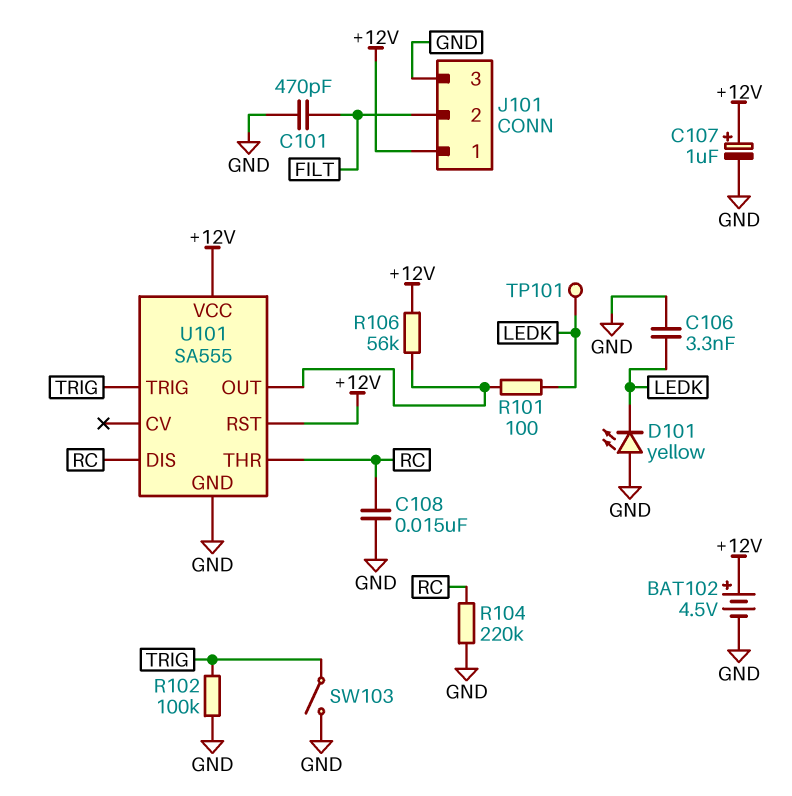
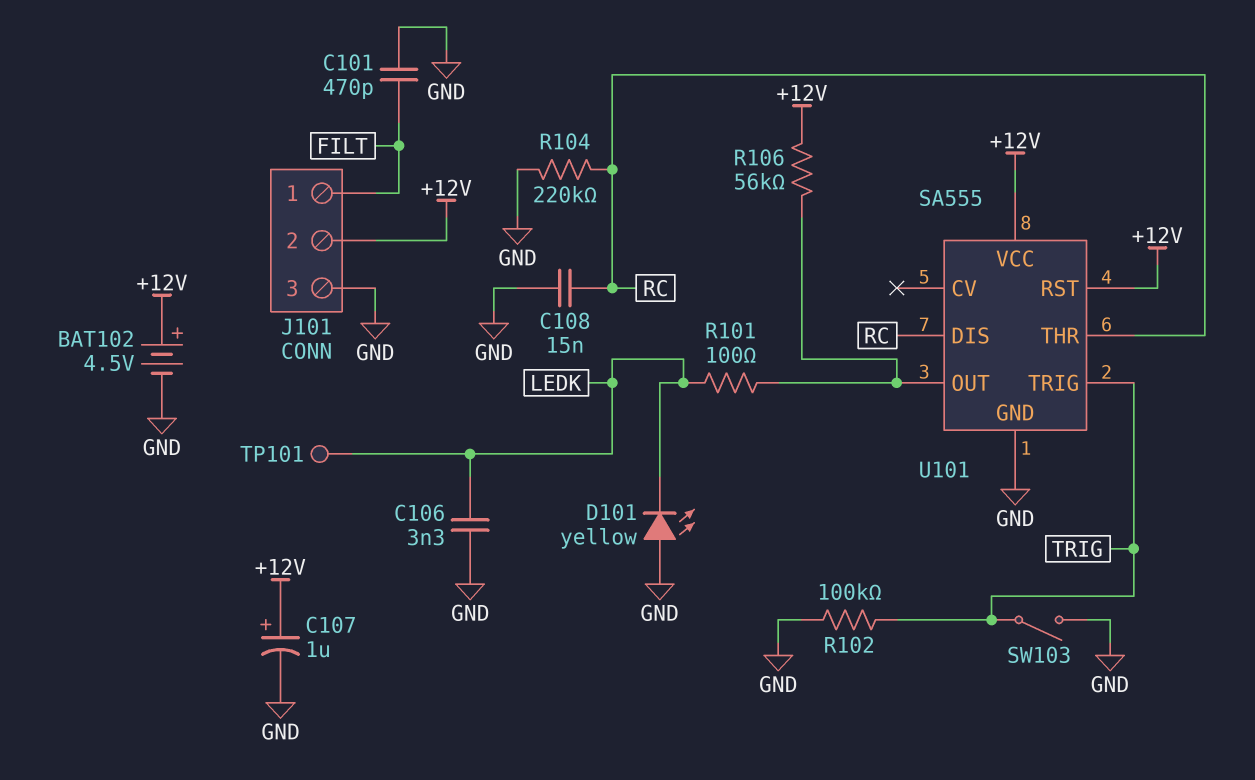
J101 pin 1: +12V -> FILT
J101 pin 2: FILT -> +12V

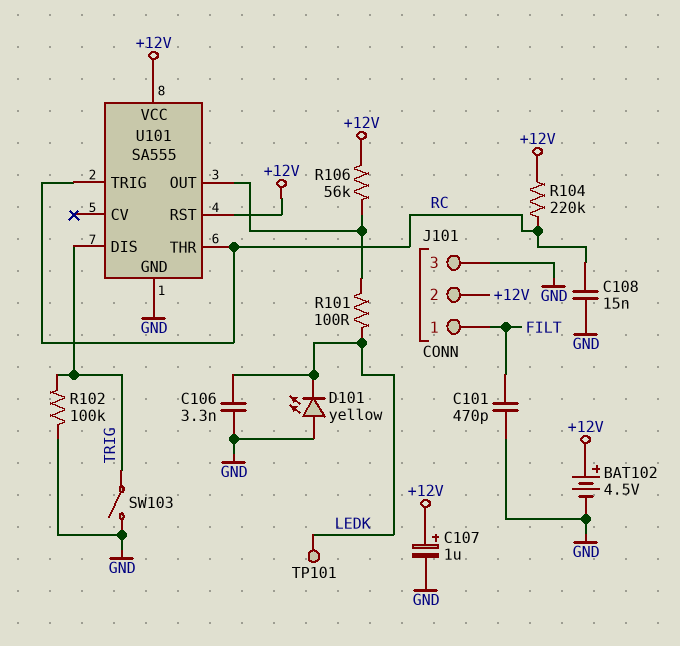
R104: 220k (GND, RC) -> 220k (+12V, RC)
U101 pin DIS: RC -> TRIG
U101 pin TRIG: TRIG -> RC

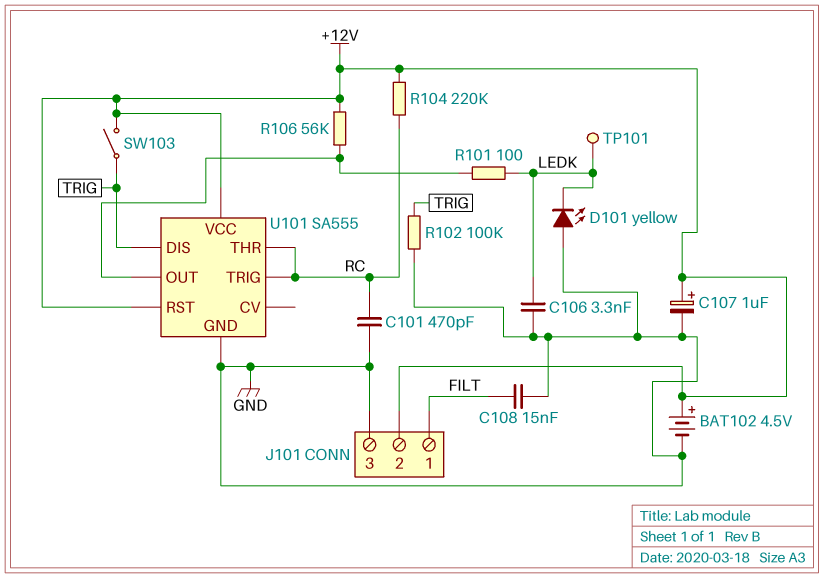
C101: 470pF (FILT, GND) -> 470pF (GND, RC)
C108: 15nF (GND, RC) -> 15nF (FILT, GND)
SW103: switch (GND, TRIG) -> switch (+12V, TRIG)

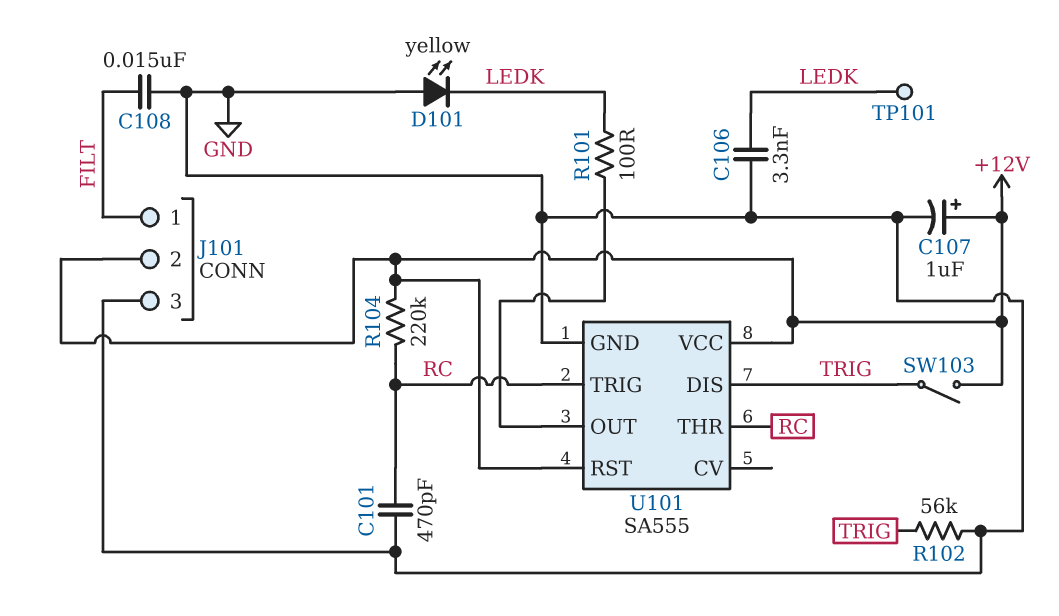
BAT102: 4.5V (plus +12V, minus GND) -> none
R102: 100k (GND, TRIG) -> 56k (GND, TRIG)
R106: 56k (+12V, U101/OUT) -> none

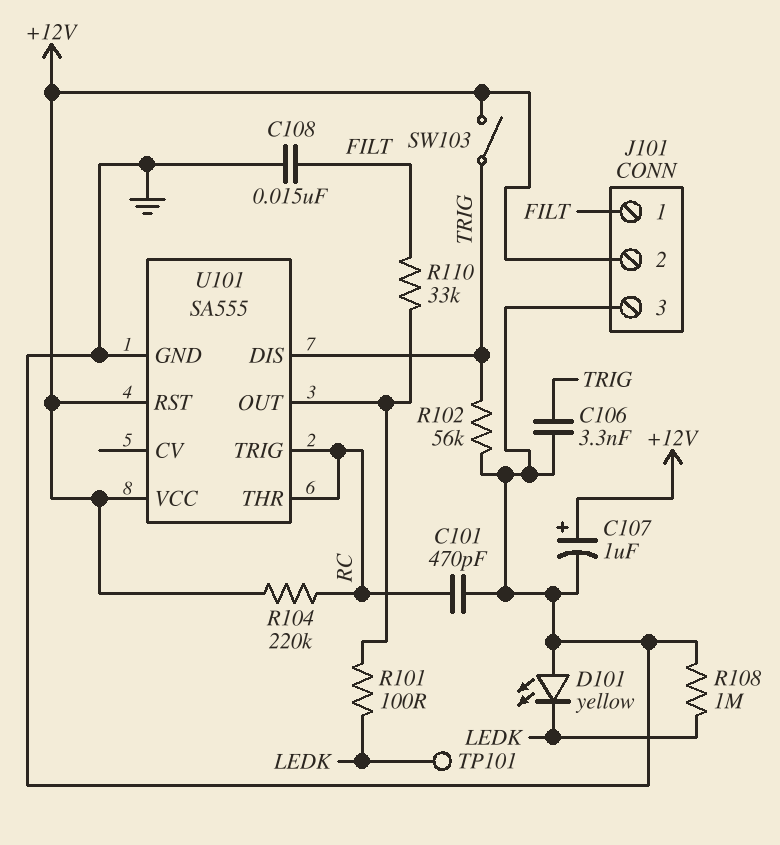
C106: 3.3nF (GND, LEDK) -> 3.3nF (GND, TRIG)
R108: none -> 1M (GND, LEDK)
R110: none -> 33k (FILT, U101/OUT)

